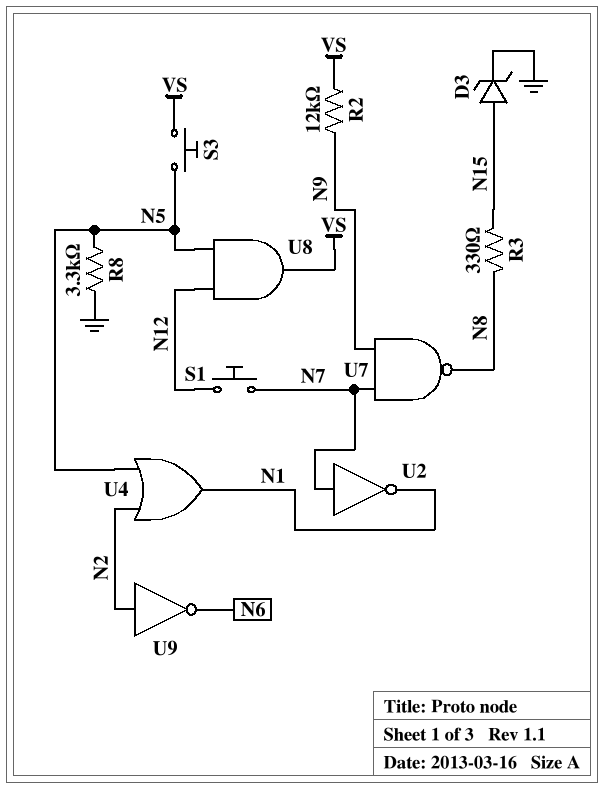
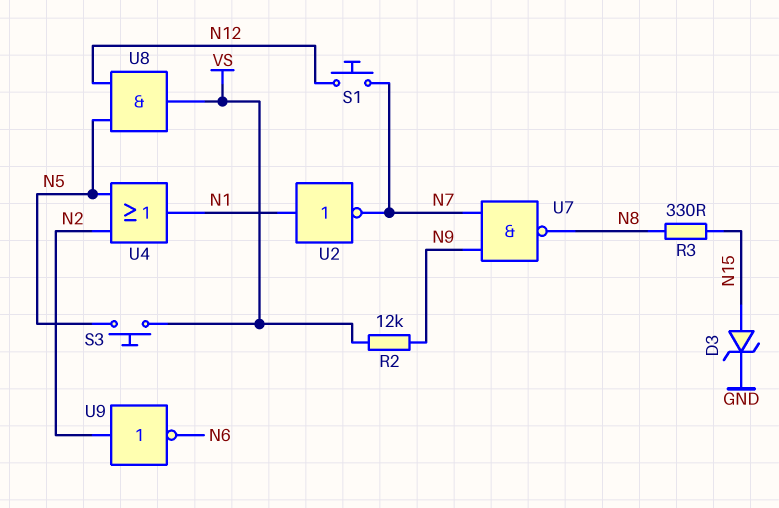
R8: 3.3k (GND, N5) -> none
U2: NOT (in N7, out N1) -> NOT (in N1, out N7)

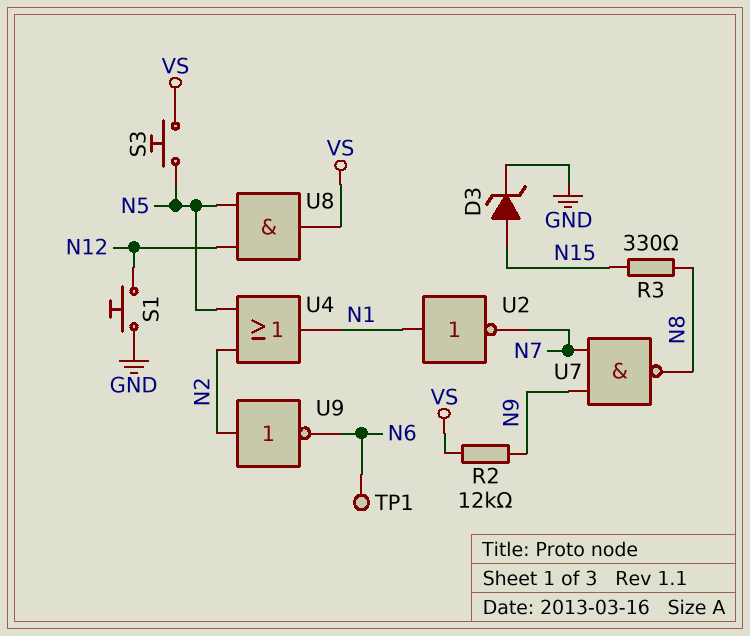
S1: button (N7, N12) -> button (GND, N12)
TP1: none -> test point (N6)

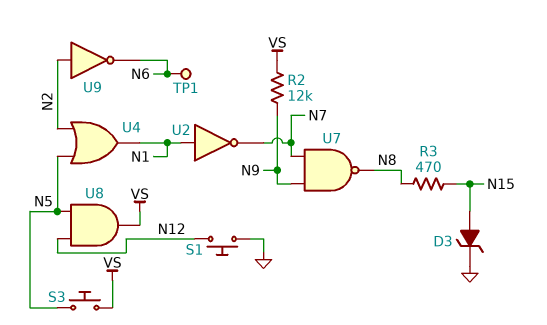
R3: 330 (N8, N15) -> 470 (N8, N15)

